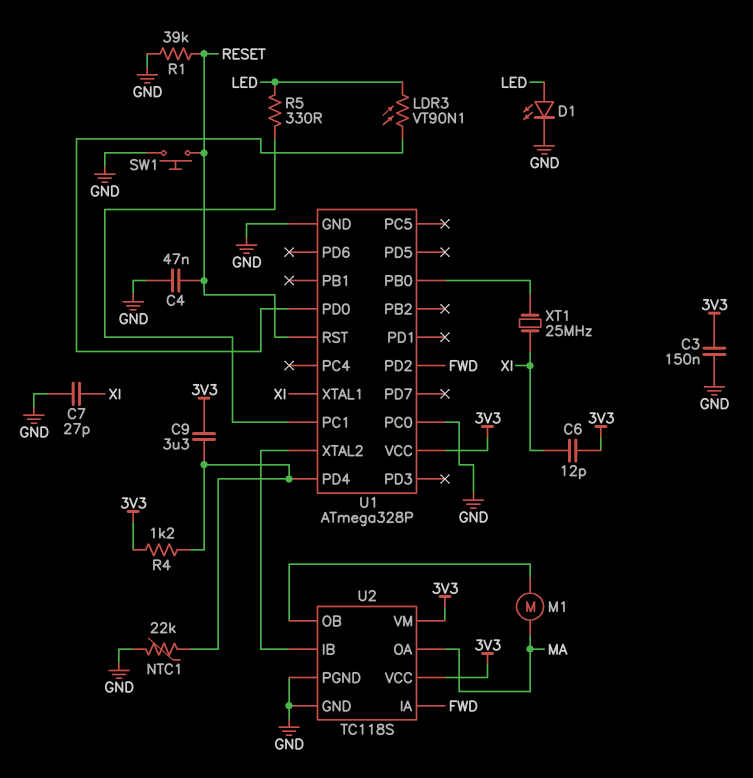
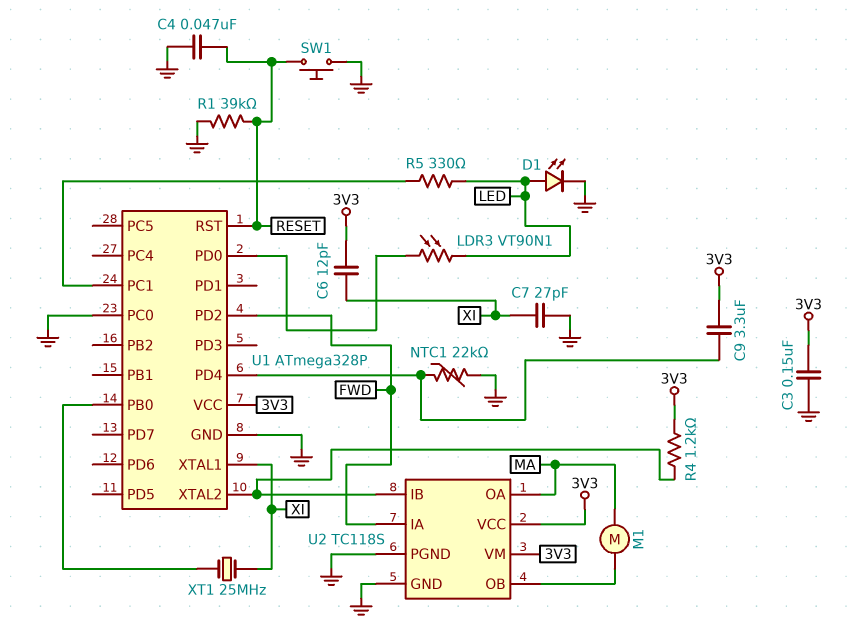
R4: 1.2k (3V3, U1/PD4) -> 1.2k (3V3, U1/XTAL2)

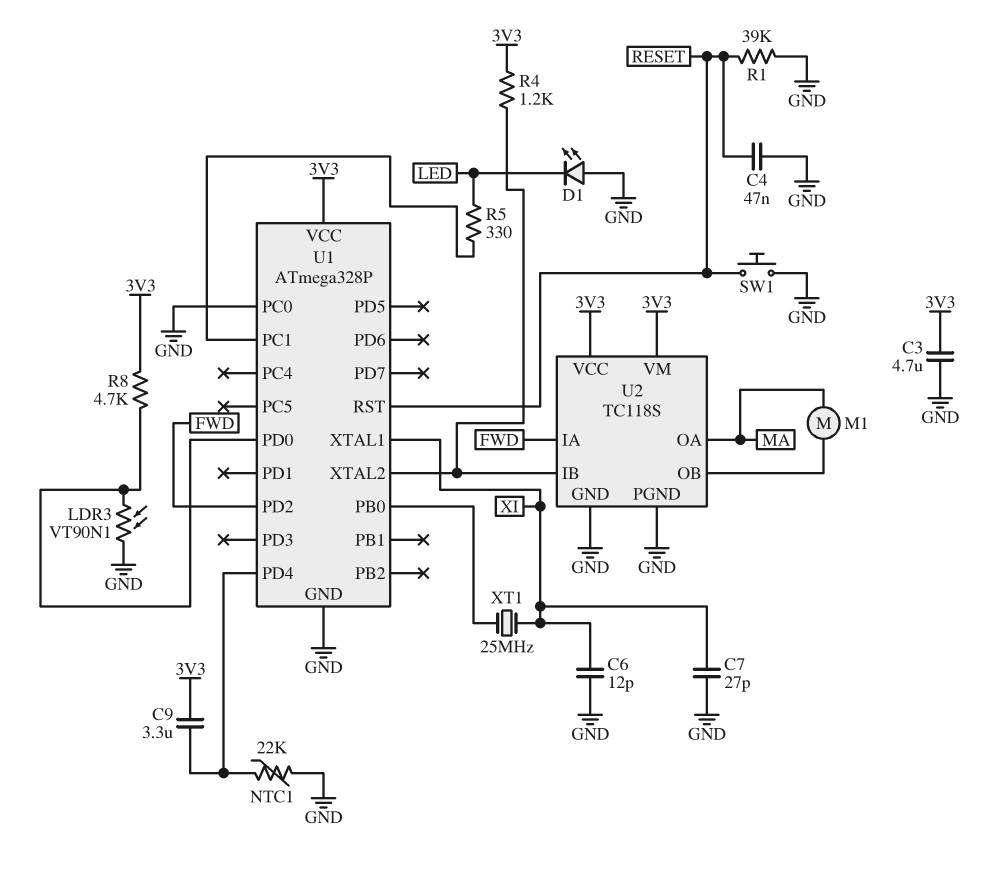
C3: 150nF (3V3, GND) -> 4.7uF (3V3, GND)
C6: 12pF (3V3, XI) -> 12pF (GND, XI)
D1: LED (A LED, K GND) -> LED (A GND, K LED)
LDR3: VT90N1 (LED, U1/PD0) -> VT90N1 (GND, U1/PD0)
R8: none -> 4.7k (3V3, U1/PD0)

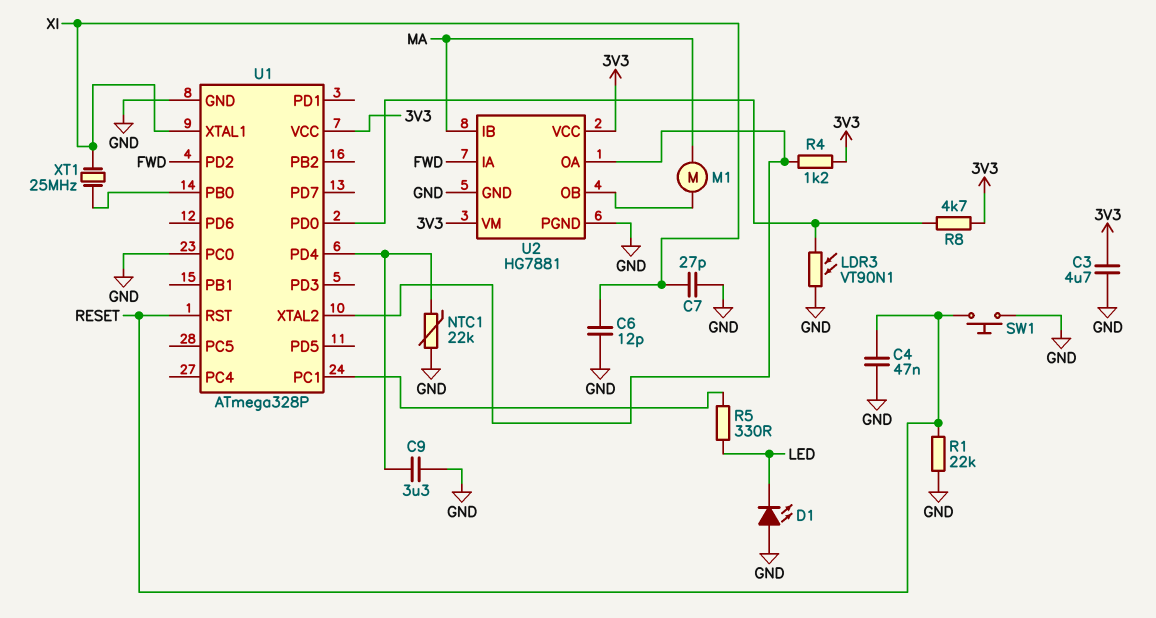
C9: 3.3uF (3V3, U1/PD4) -> 3.3uF (GND, U1/PD4)
R1: 39k (GND, RESET) -> 22k (GND, RESET)
U2: TC118S -> HG7881
U2 pin IB: U1/XTAL2 -> MA
U2 pin OA: MA -> U1/XTAL2

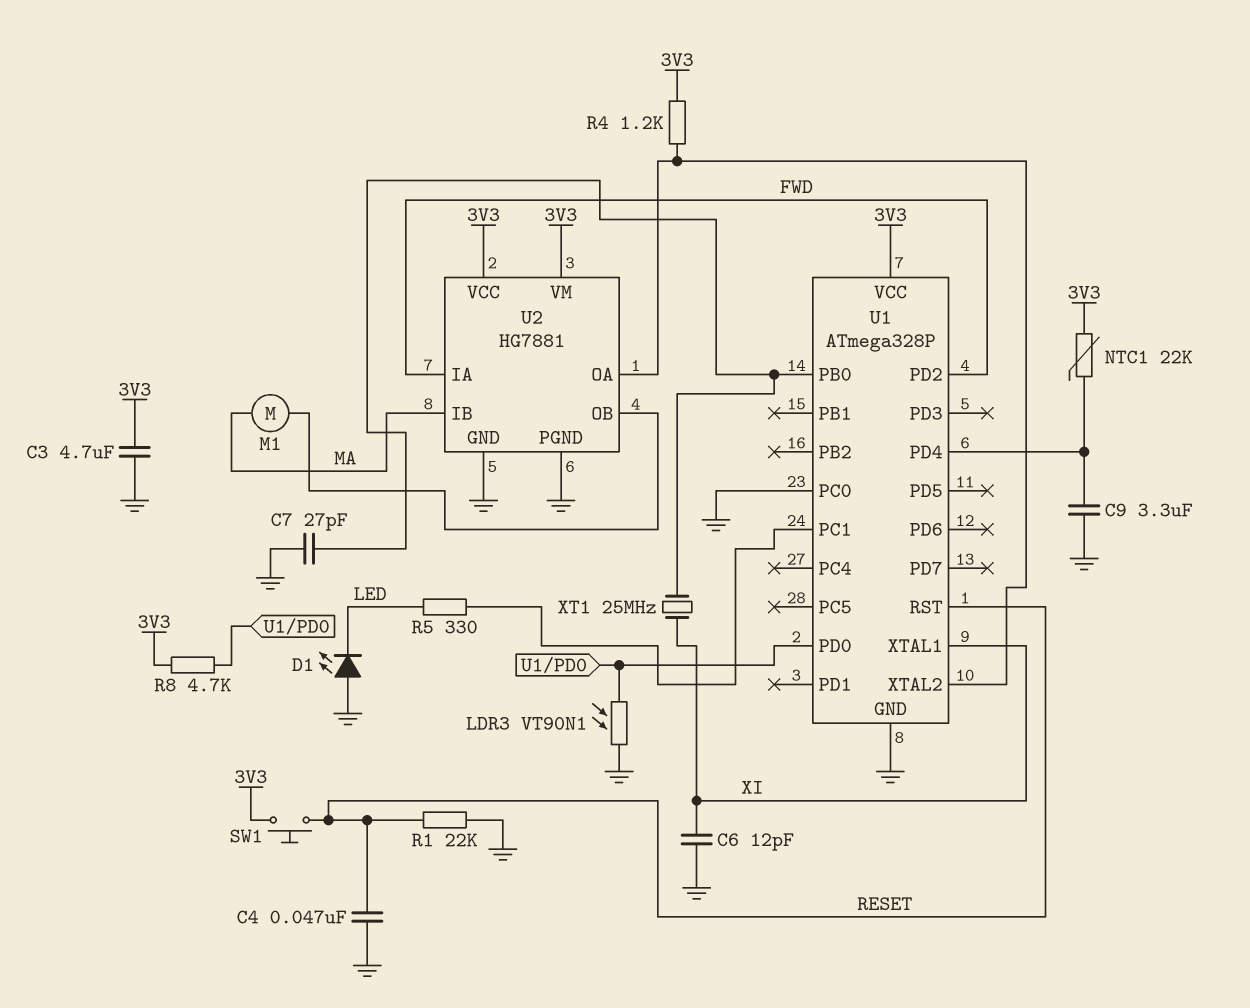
C7: 27pF (GND, XI) -> 27pF (GND, U1/PB0)
NTC1: 22k (GND, U1/PD4) -> 22k (3V3, U1/PD4)
SW1: button (GND, RESET) -> button (3V3, RESET)

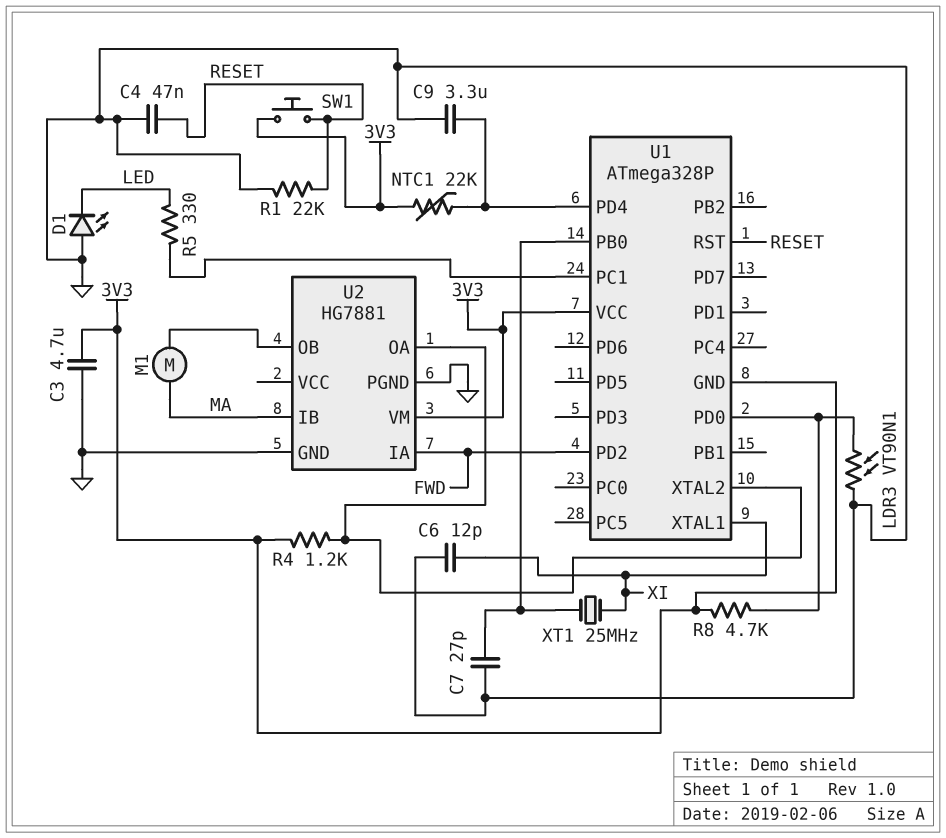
U1 pin GND: GND -> 3V3
U1 pin PC0: GND -> none
U2 pin VCC: 3V3 -> none

